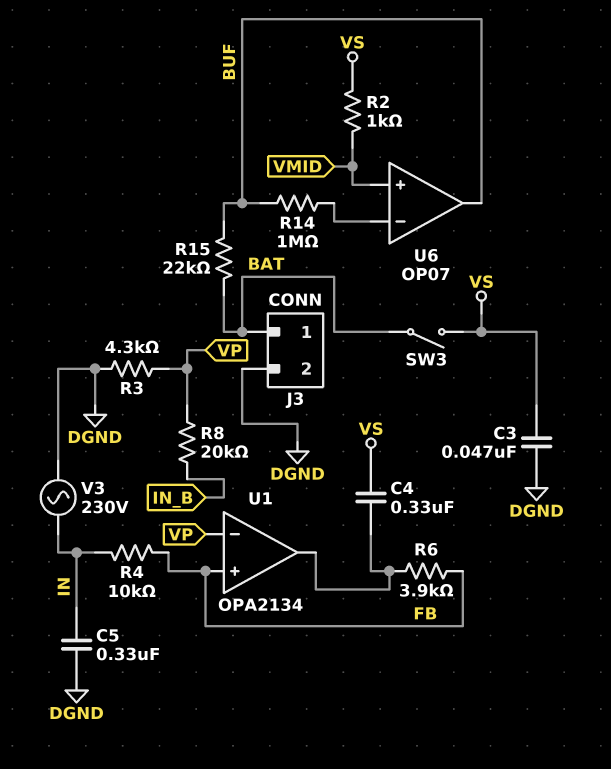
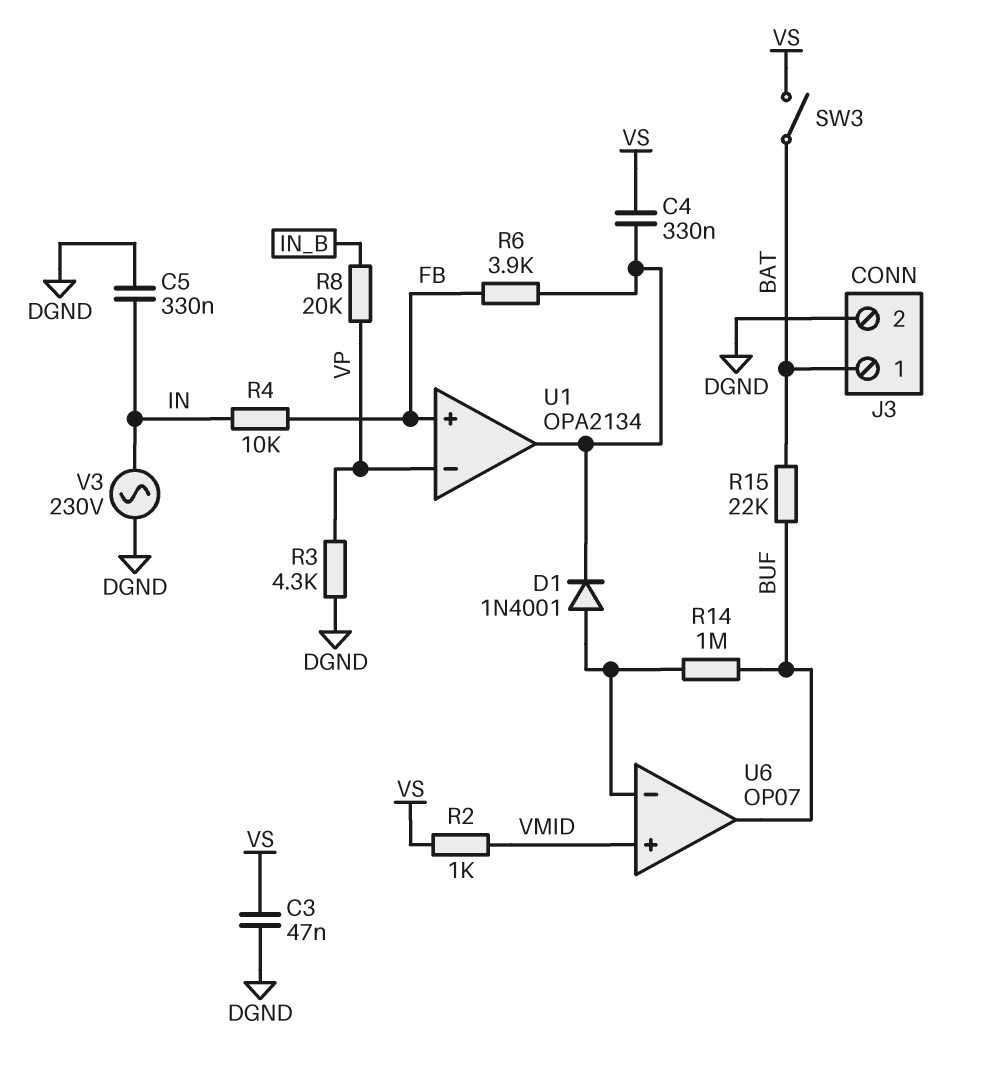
D1: none -> diode 1N4001 (A U6/in-, K U1/out)

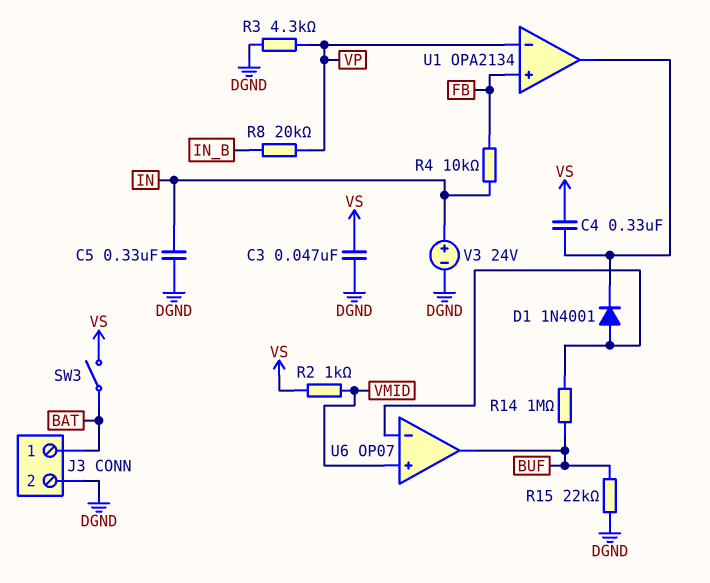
R6: 3.9k (FB, U1/out) -> none
R15: 22k (BAT, BUF) -> 22k (BUF, DGND)
V3: AC 230V (DGND, IN) -> 24V (plus IN, minus DGND)

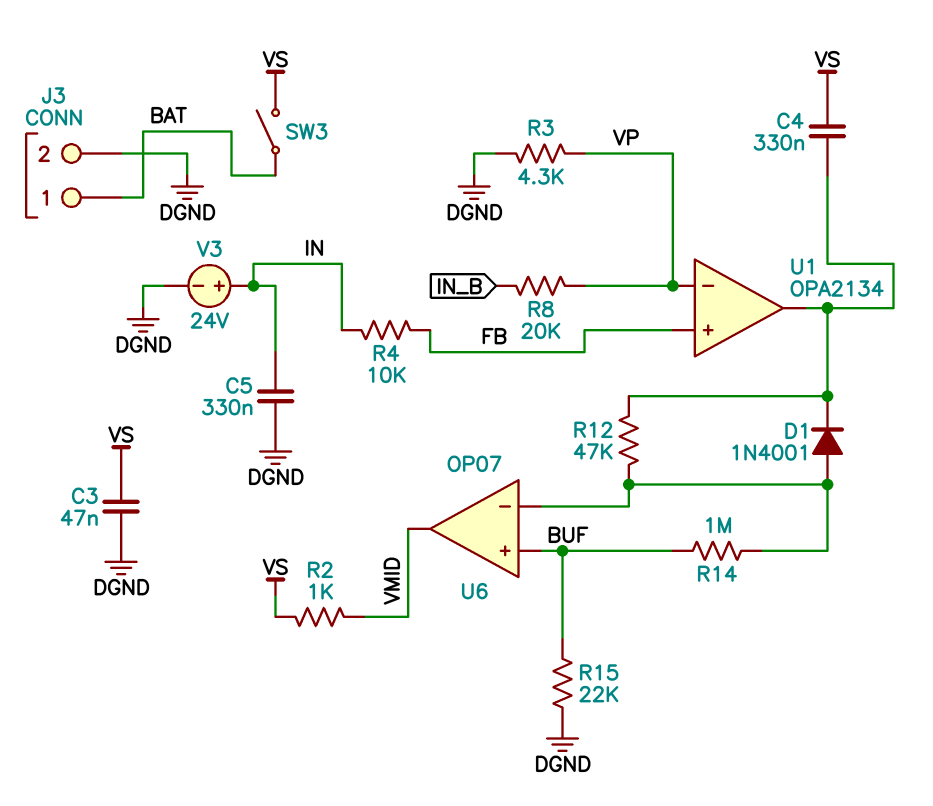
R12: none -> 47k (U1/out, U6/in-)
U6 pin in+: VMID -> BUF
U6 pin out: BUF -> VMID

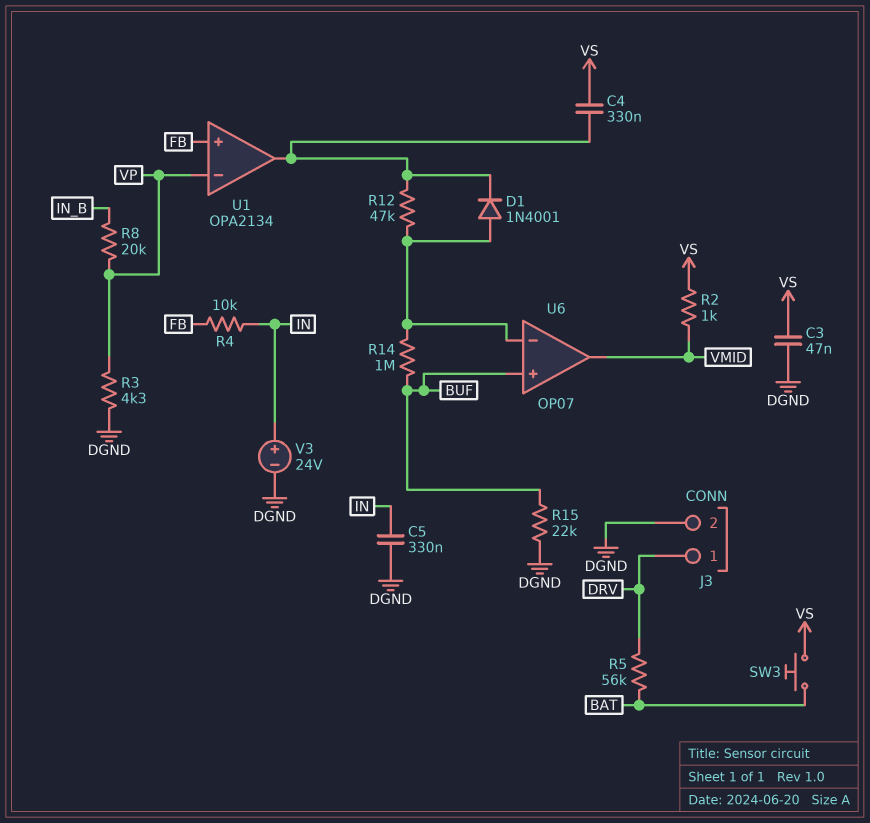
J3 pin 1: BAT -> DRV
R5: none -> 56k (BAT, DRV)
SW3: switch (BAT, VS) -> button (BAT, VS)

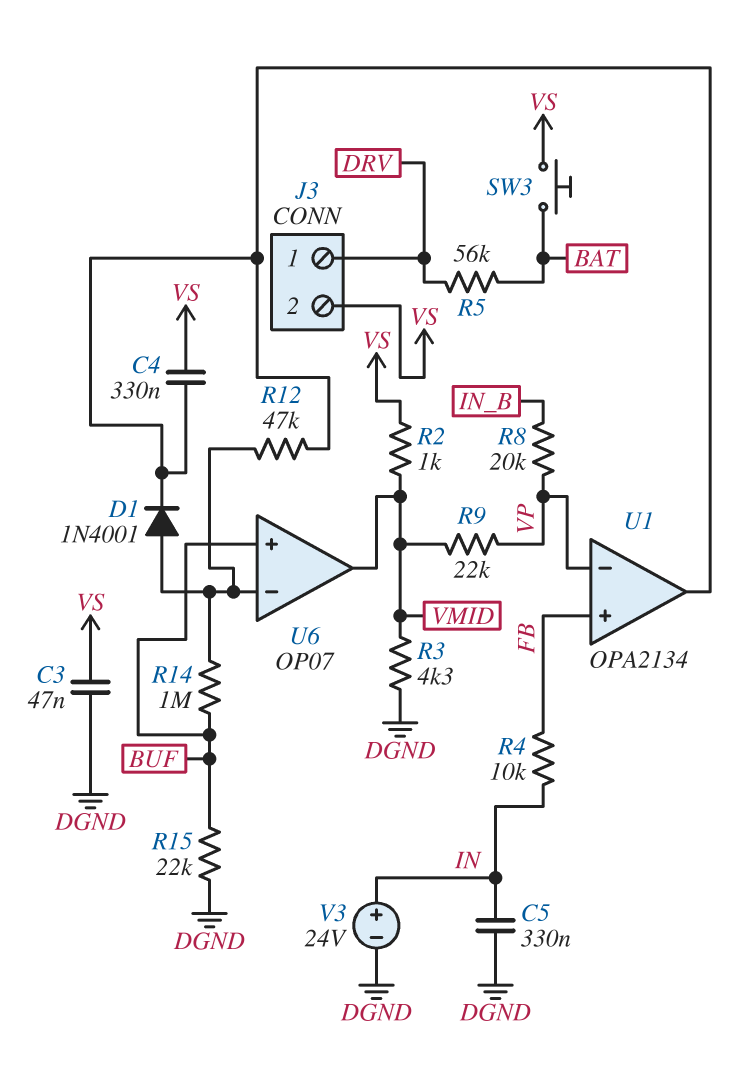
J3 pin 2: DGND -> VS
R3: 4.3k (DGND, VP) -> 4.3k (DGND, VMID)
R9: none -> 22k (VMID, VP)

